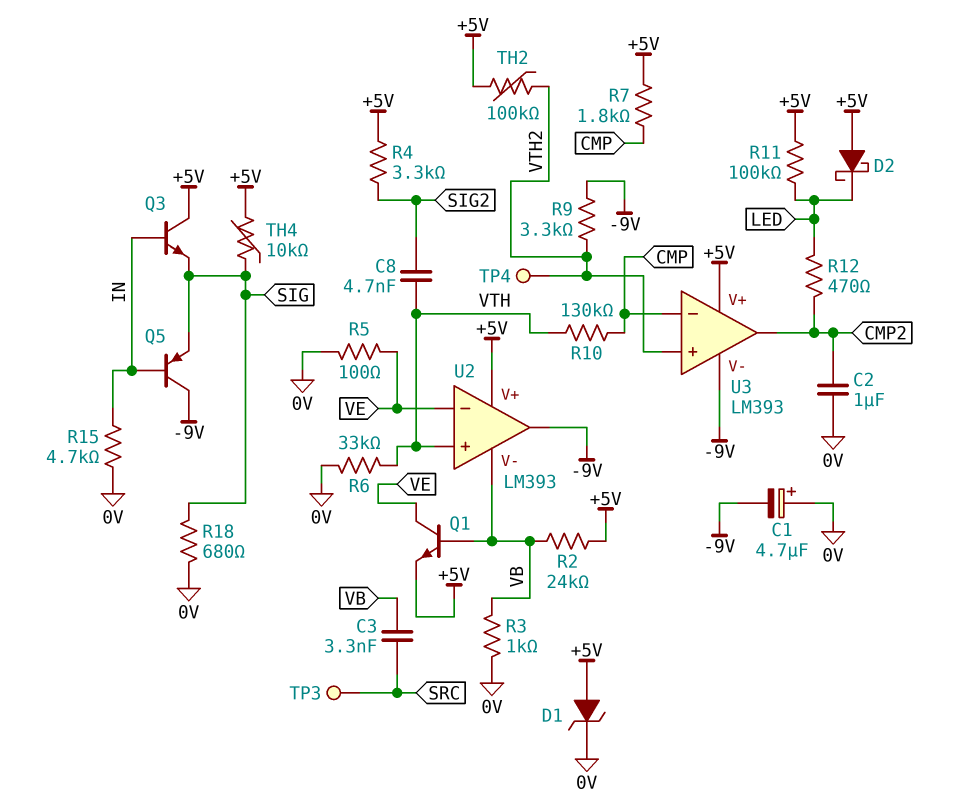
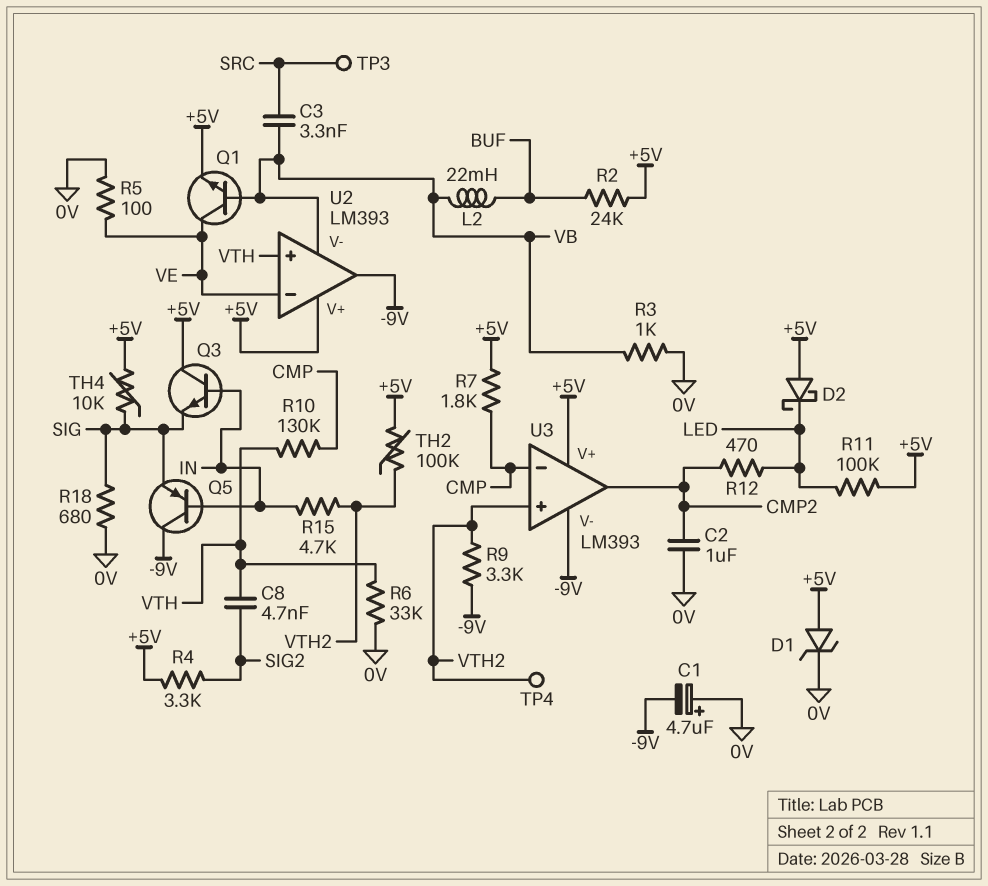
L2: none -> 22mH (BUF, VB)
R2: 24k (+5V, VB) -> 24k (+5V, BUF)
R15: 4.7k (0V, IN) -> 4.7k (IN, VTH2)

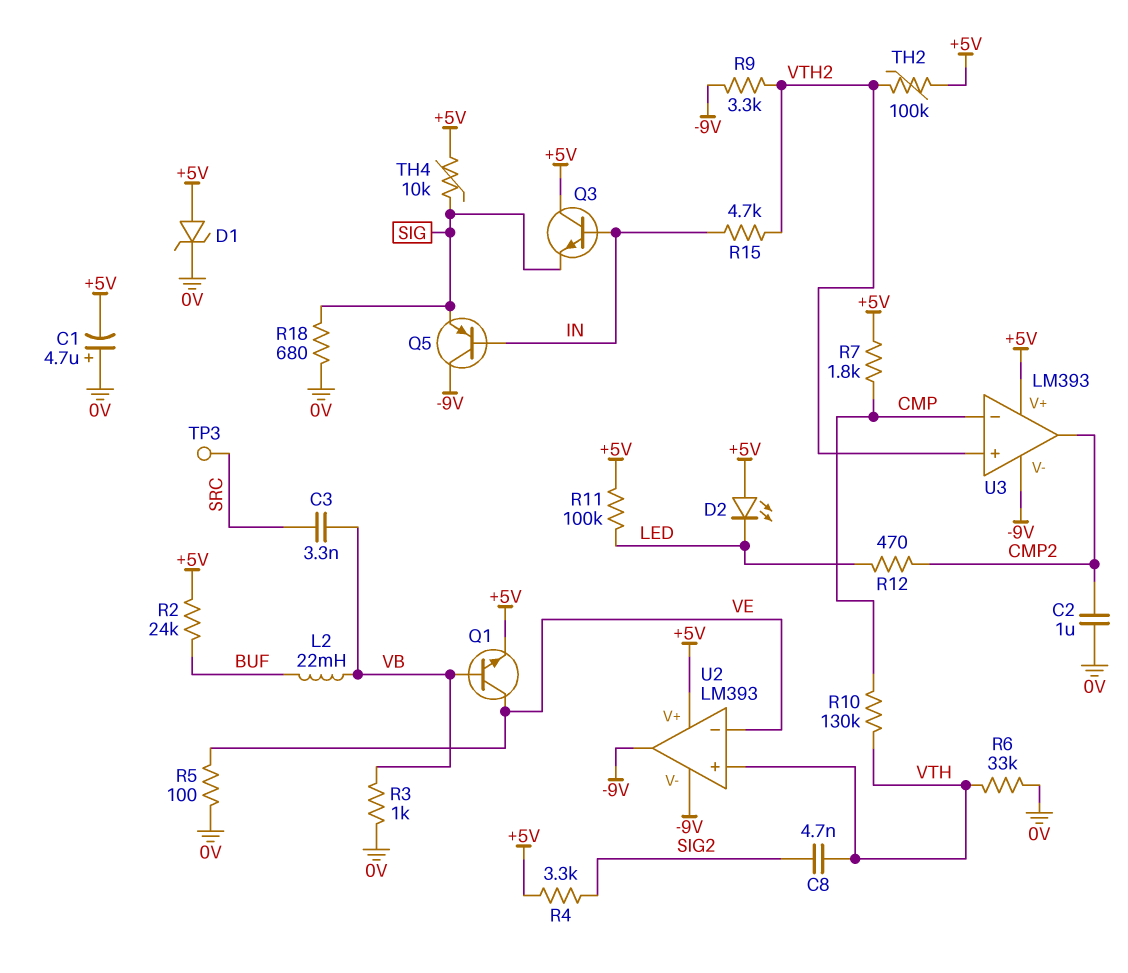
C1: 4.7uF (plus 0V, minus -9V) -> 4.7uF (plus 0V, minus +5V)
D2: schottky (A +5V, K LED) -> LED (A +5V, K LED)
TP4: test point (VTH2) -> none
U2 pin V-: VB -> -9V

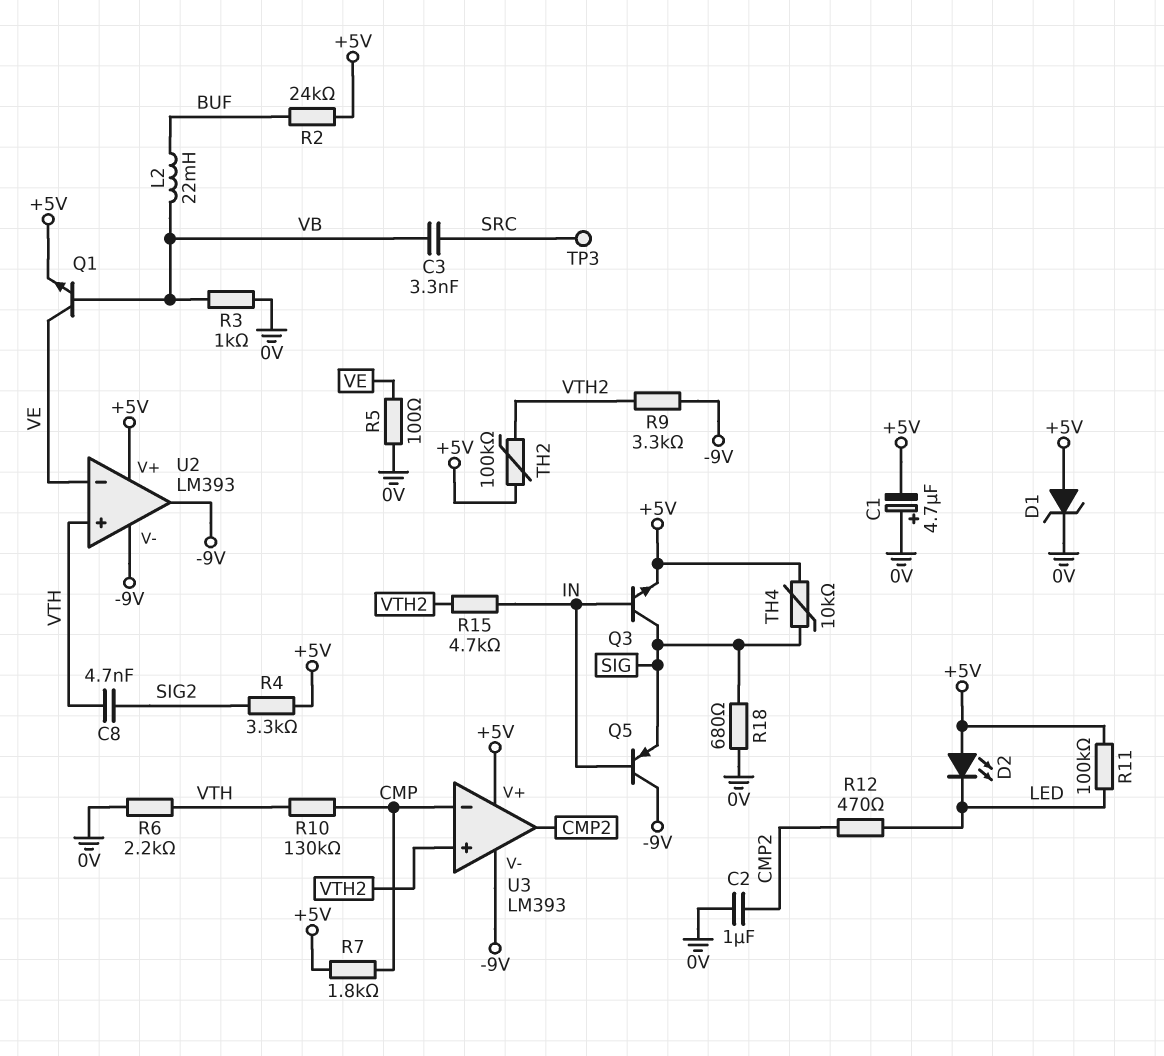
Q3: NPN (B IN, C +5V, E SIG) -> NPN (B IN, C SIG, E +5V)
R6: 33k (0V, VTH) -> 2.2k (0V, VTH)

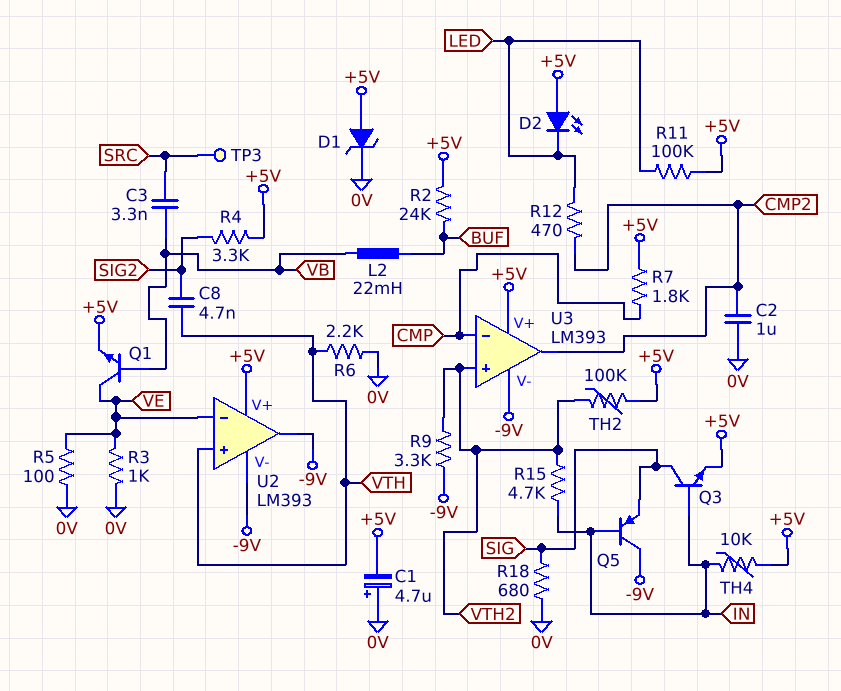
R3: 1k (0V, VB) -> 1k (0V, VE)
R10: 130k (CMP, VTH) -> none
TH4: 10k (+5V, SIG) -> 10k (+5V, IN)

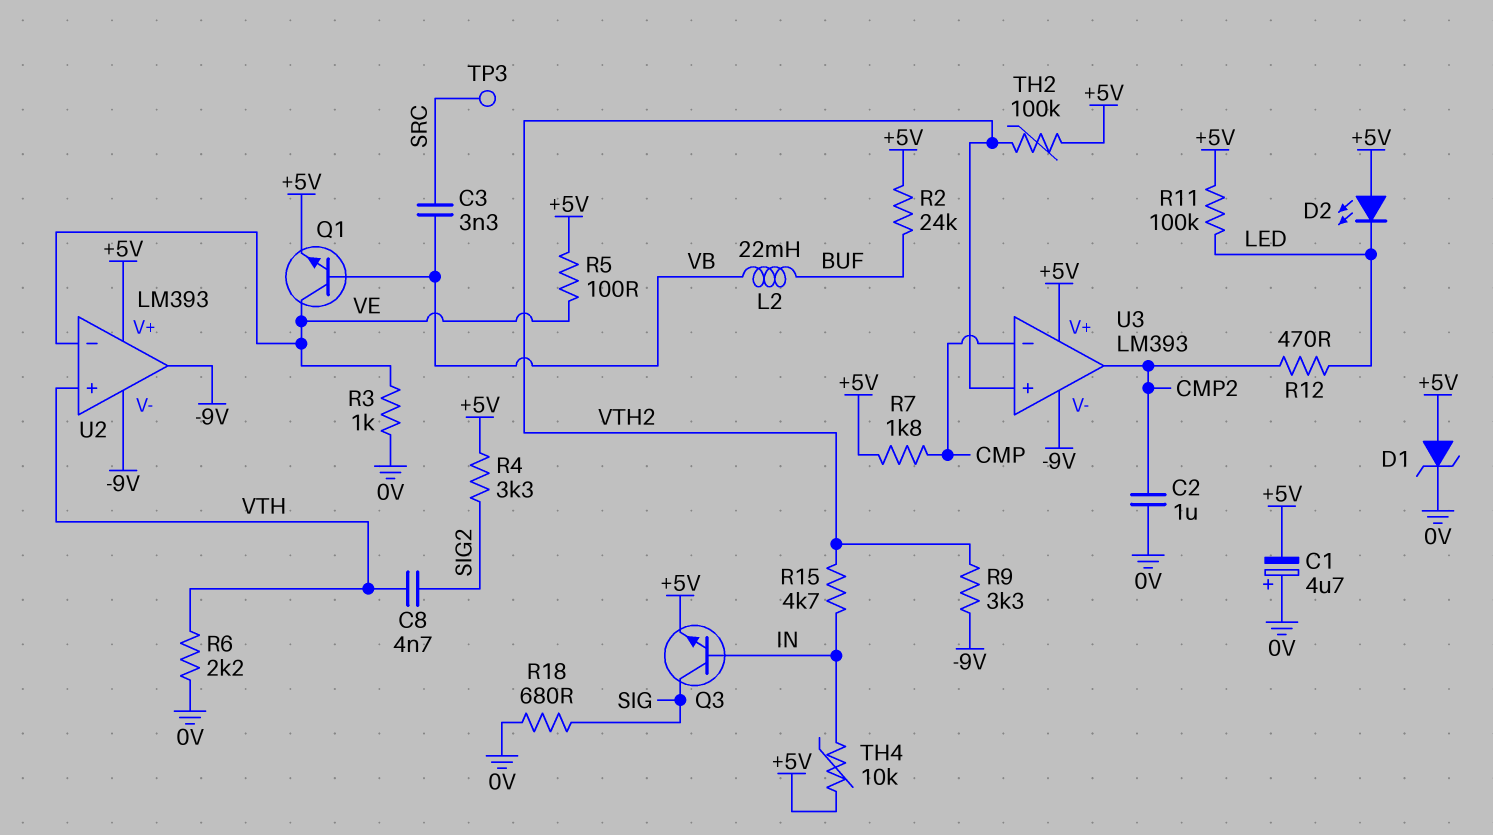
Q5: PNP (B IN, C -9V, E SIG) -> none
R5: 100 (0V, VE) -> 100 (+5V, VE)

